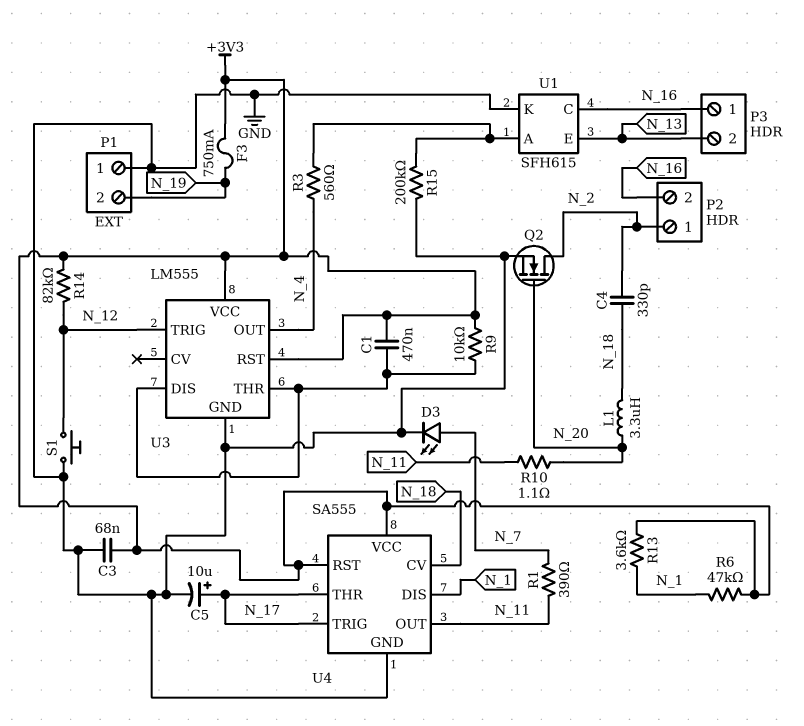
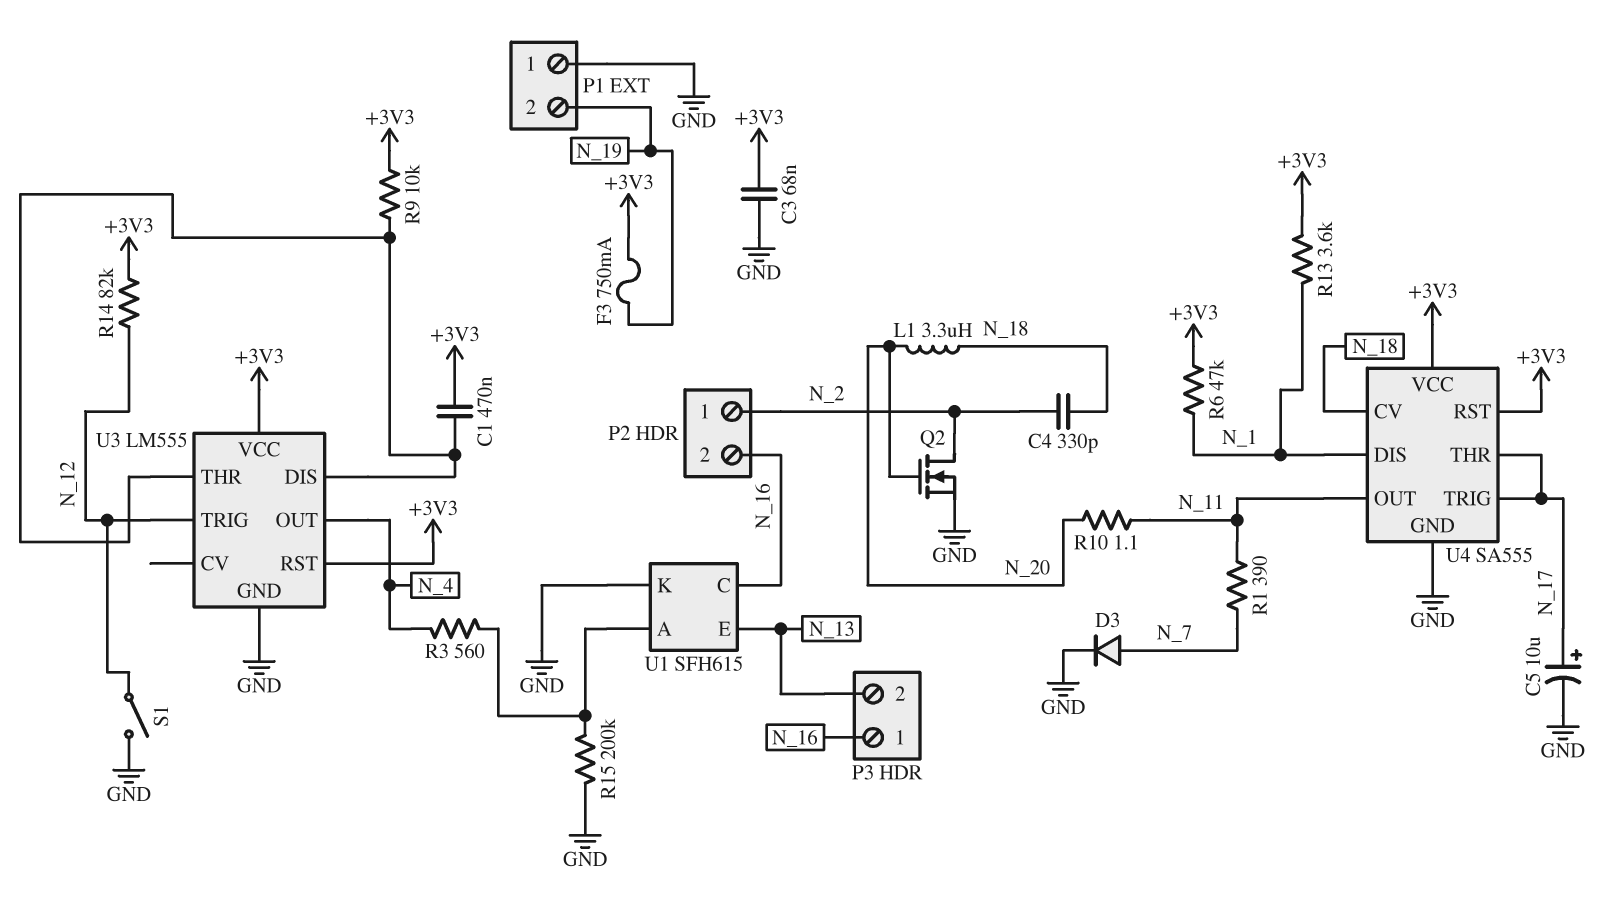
D3: LED (A N_7, K GND) -> diode (A N_7, K GND)
S1: button (GND, N_12) -> switch (GND, N_12)

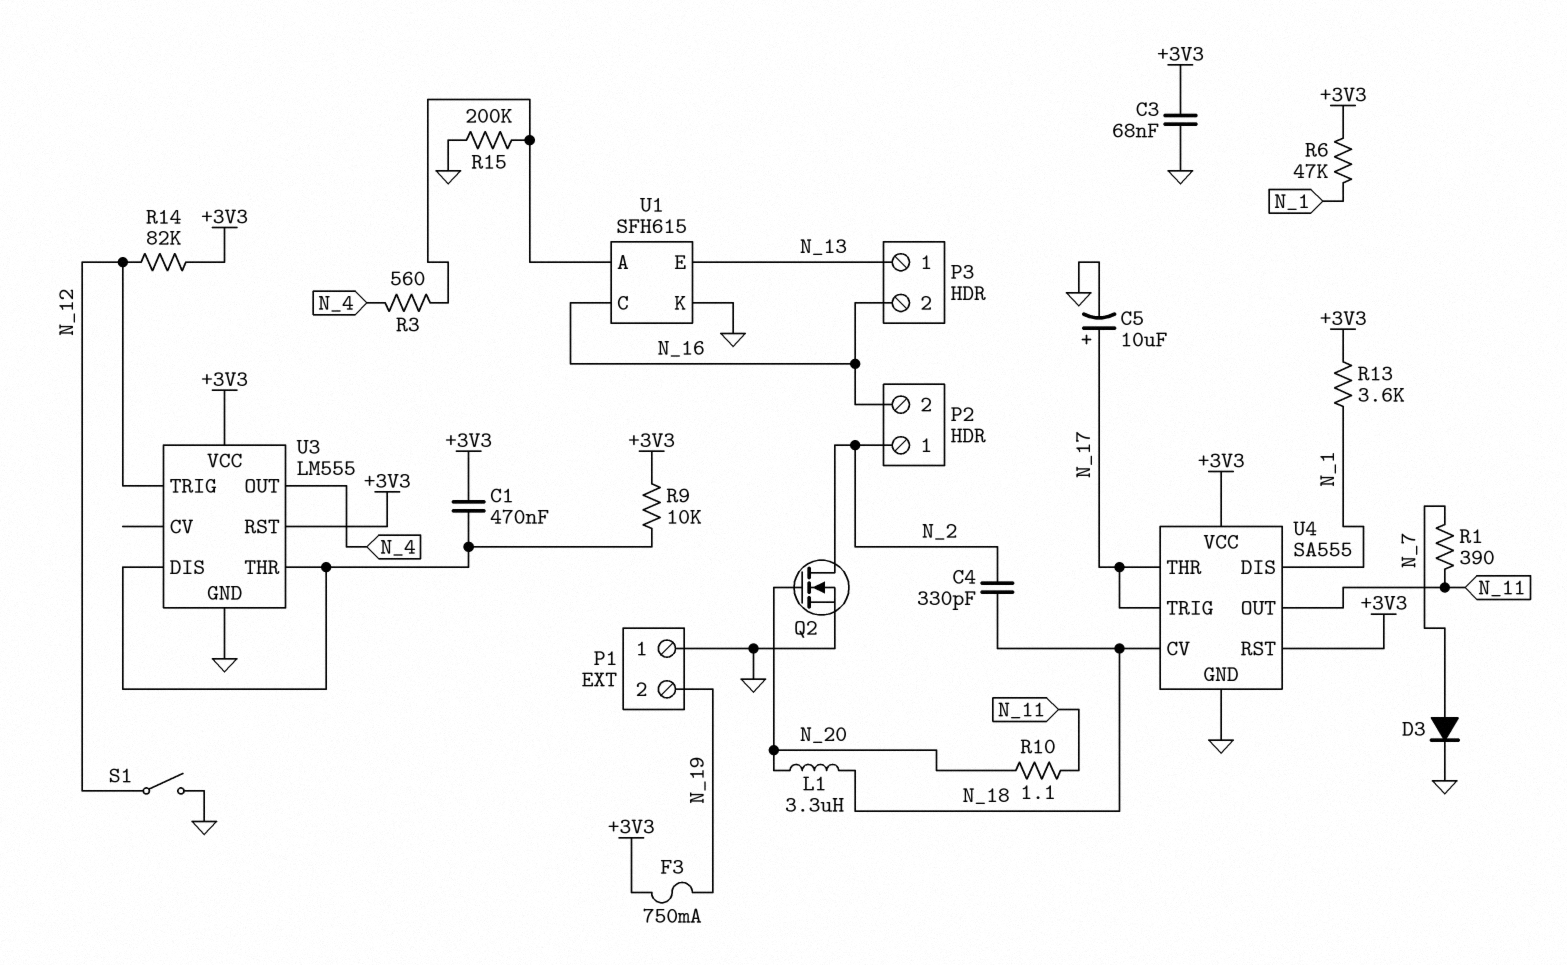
P3 pin 1: N_16 -> N_13
P3 pin 2: N_13 -> N_16

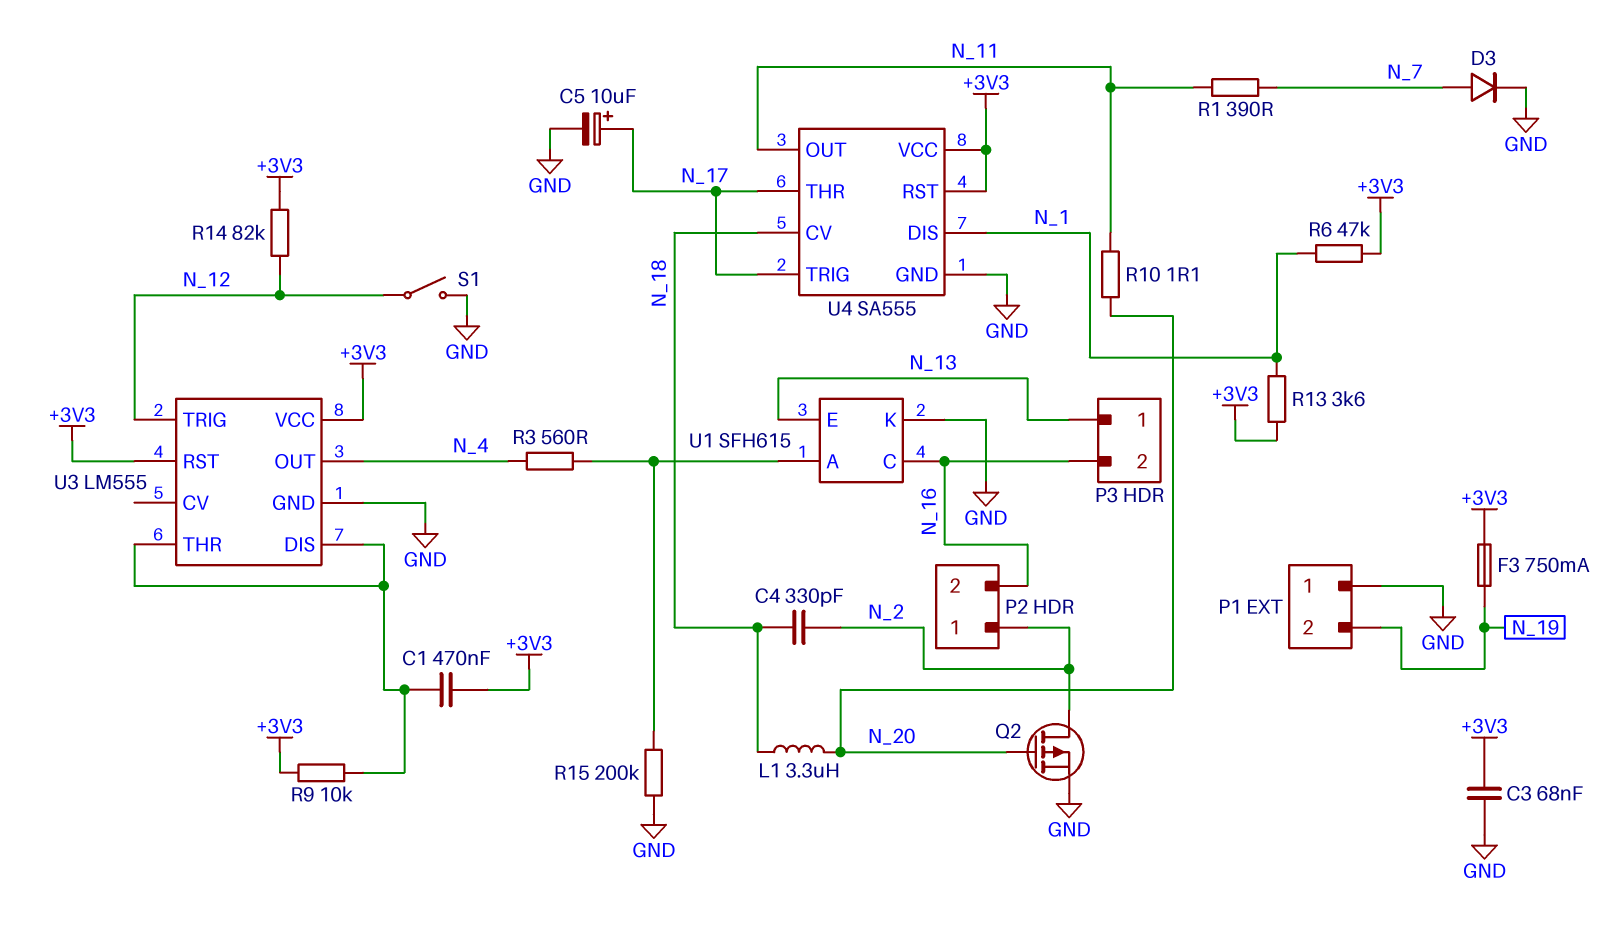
Q2: NMOS (G N_20, D N_2, S GND) -> PMOS (G N_20, D N_2, S GND)

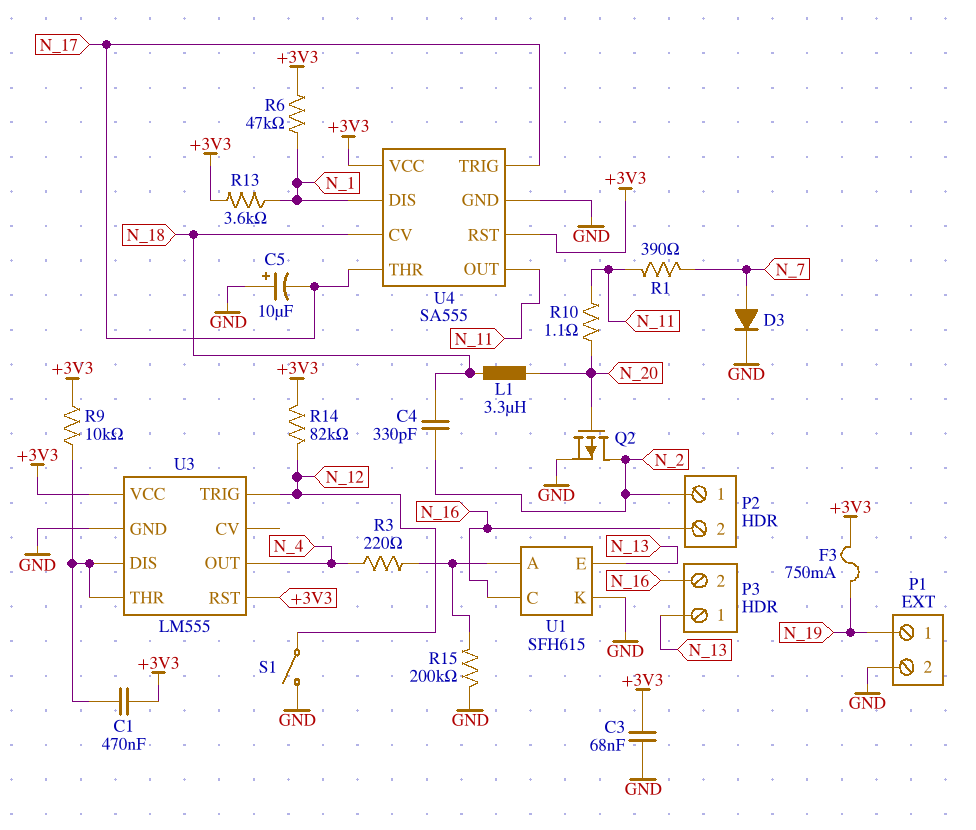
C5: 10uF (plus N_17, minus GND) -> 10uF (plus GND, minus N_17)
P1 pin 1: GND -> N_19
P1 pin 2: N_19 -> GND
R3: 560 (N_4, U1/A) -> 220 (N_4, U1/A)

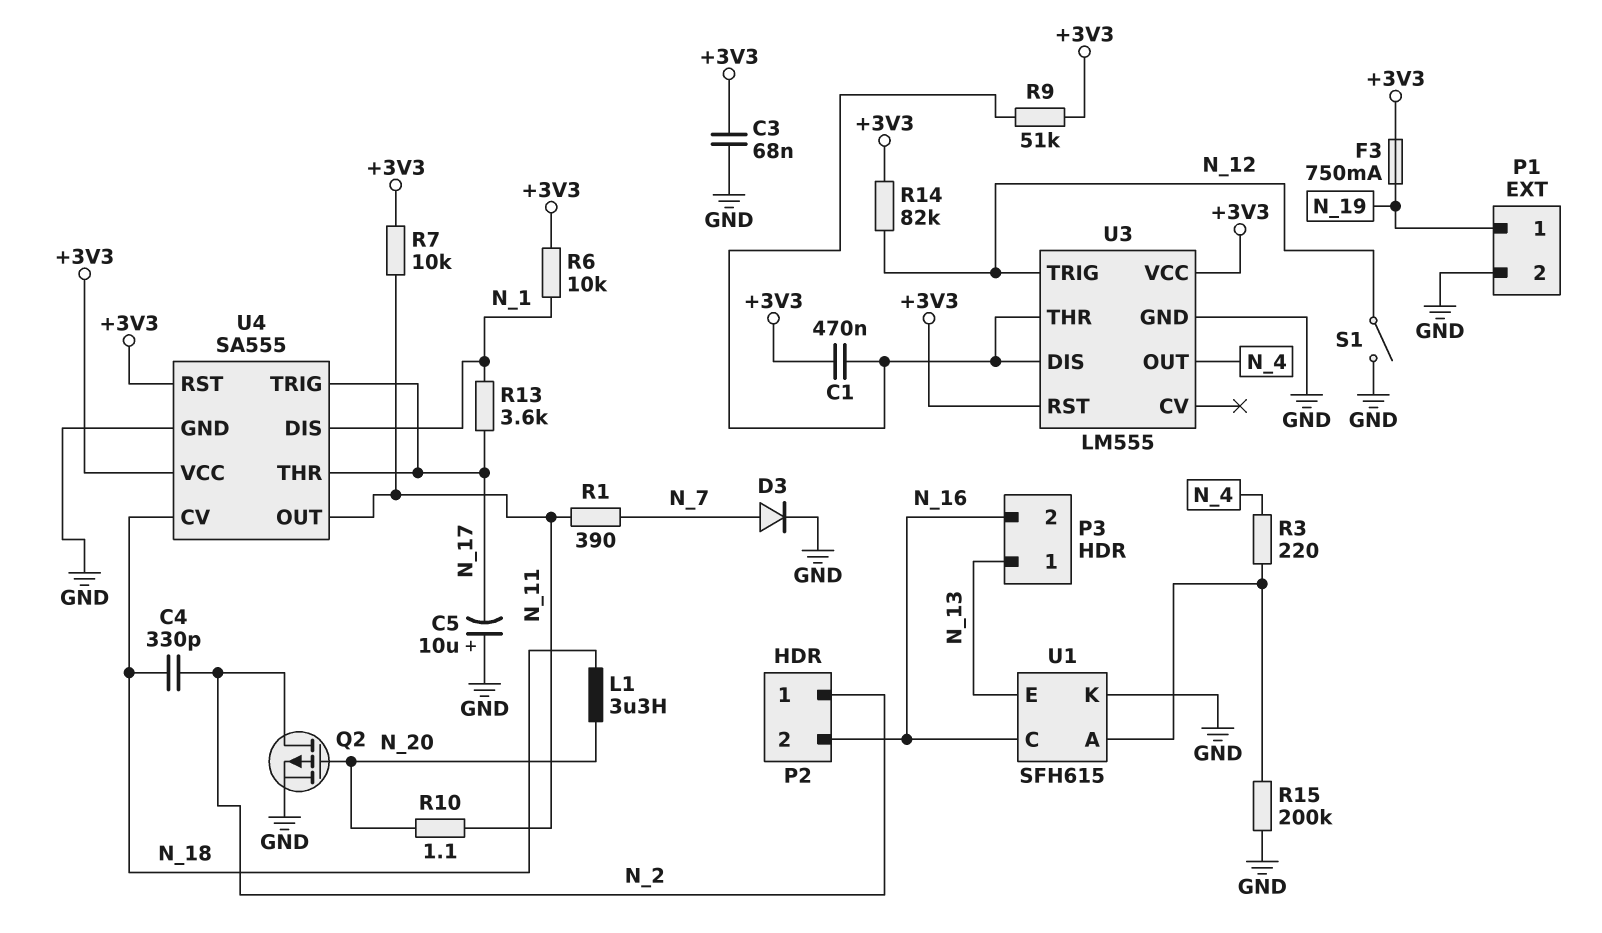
R6: 47k (+3V3, N_1) -> 10k (+3V3, N_1)
R7: none -> 10k (+3V3, N_11)
R9: 10k (+3V3, U3/DIS) -> 51k (+3V3, U3/DIS)
R13: 3.6k (+3V3, N_1) -> 3.6k (N_1, N_17)

